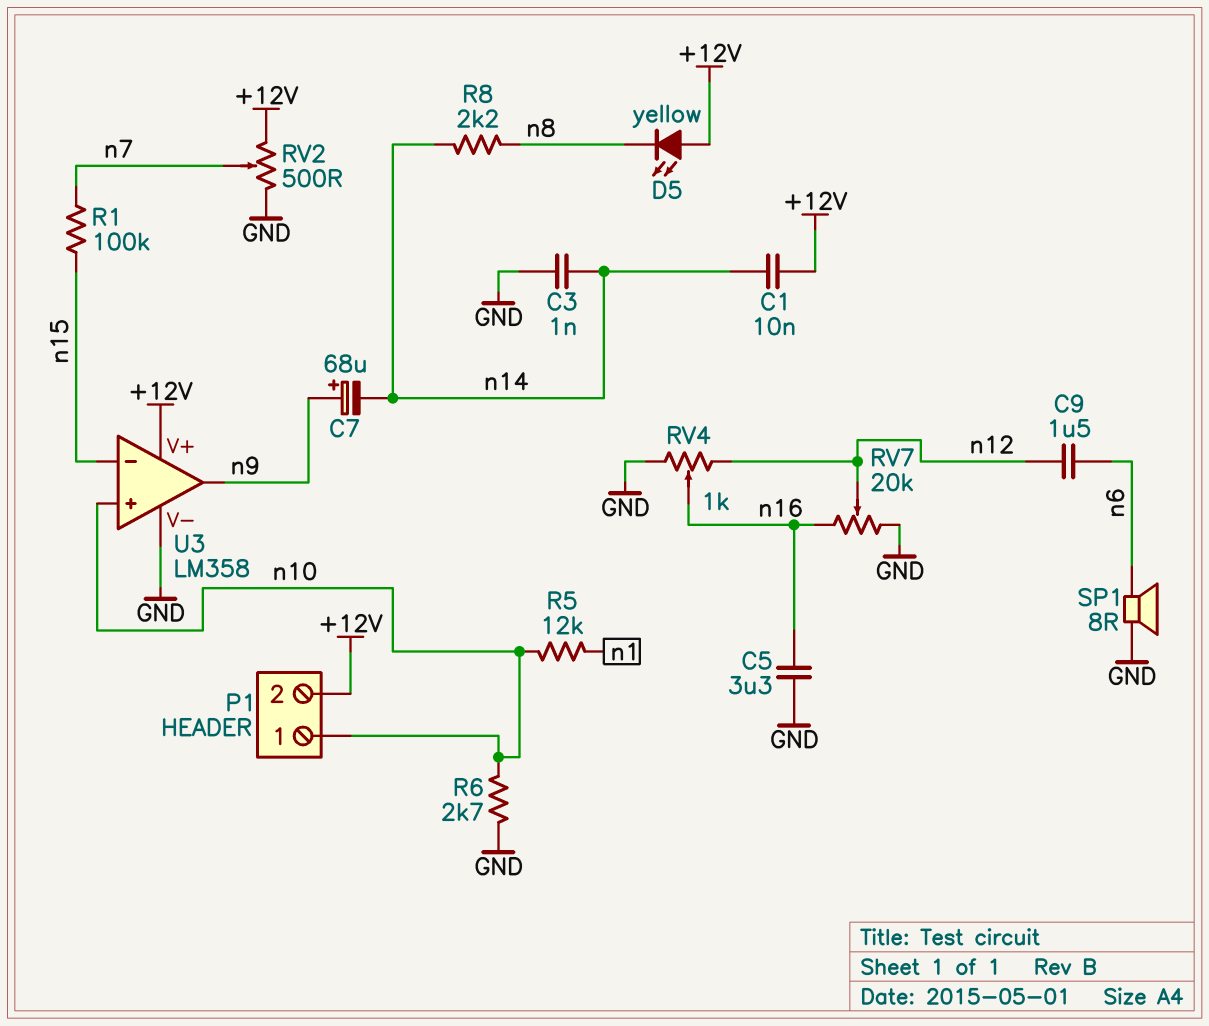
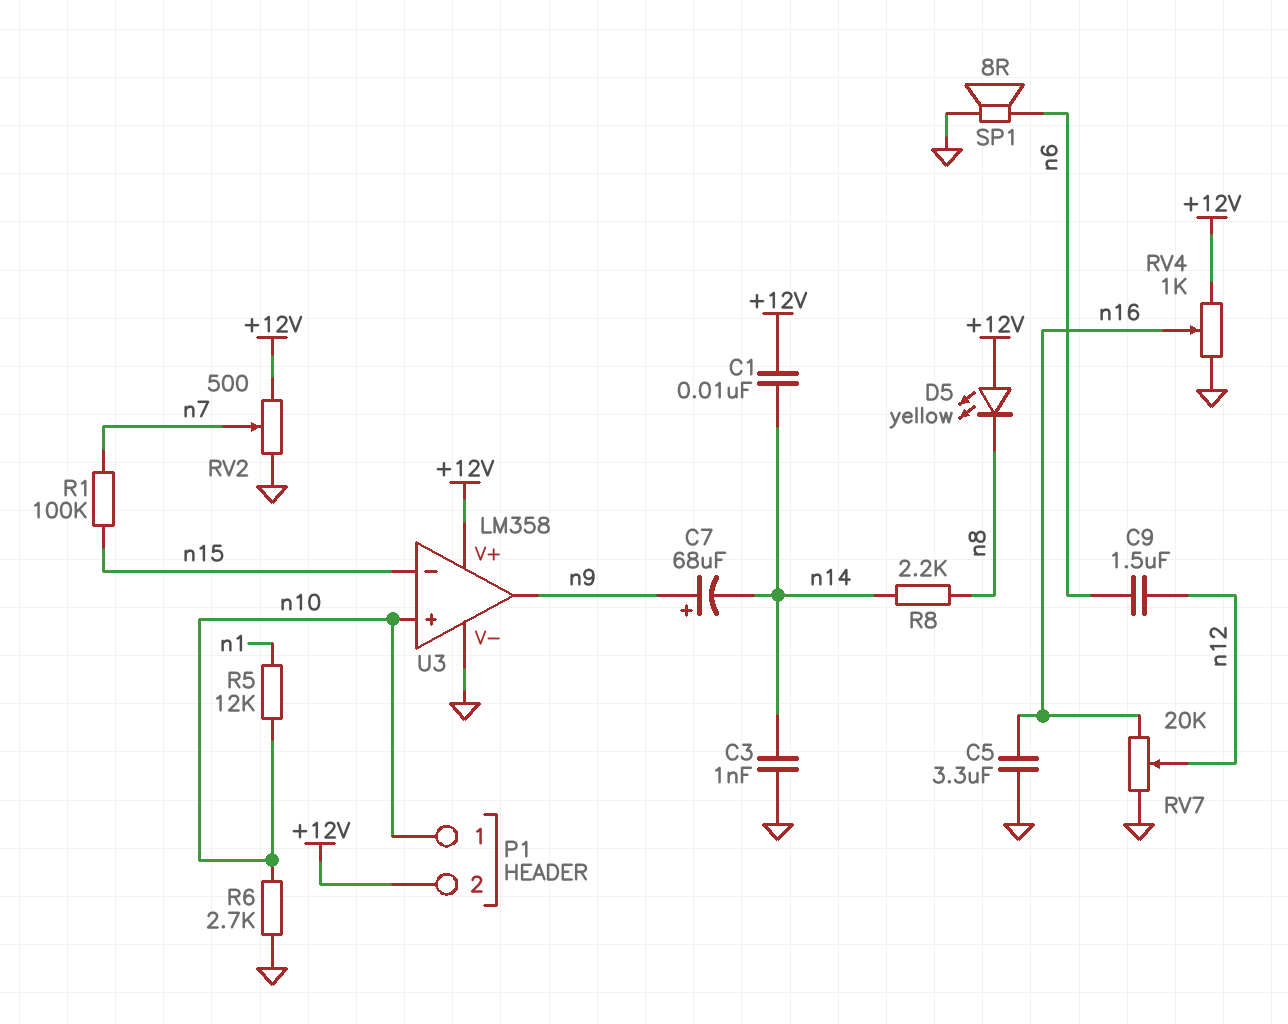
RV4: 1k (GND, n12, wiper n16) -> 1k (+12V, GND, wiper n16)

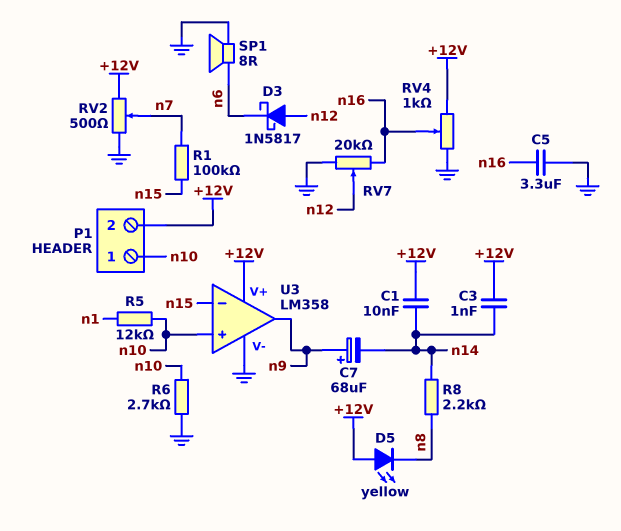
C3: 1nF (GND, n14) -> 1nF (+12V, n14)
C9: 1.5uF (n6, n12) -> none
D3: none -> schottky 1N5817 (A n12, K n6)

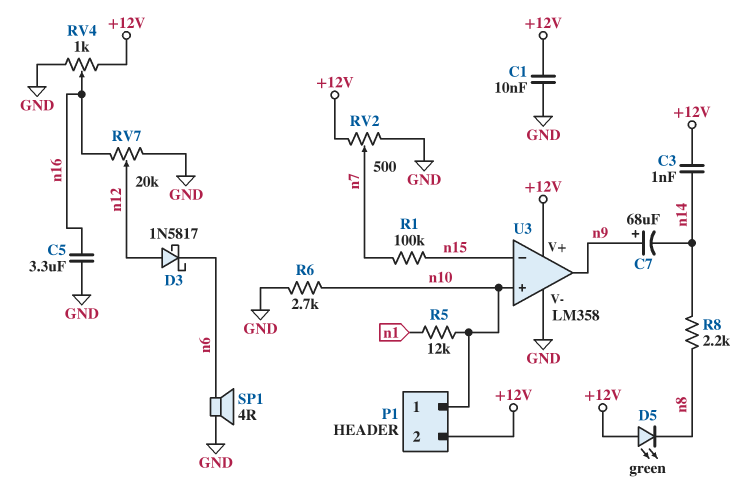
C1: 10nF (+12V, n14) -> 10nF (+12V, GND)
D5: LED yellow (A +12V, K n8) -> LED green (A +12V, K n8)
SP1: speaker 8R (GND, n6) -> speaker 4R (GND, n6)

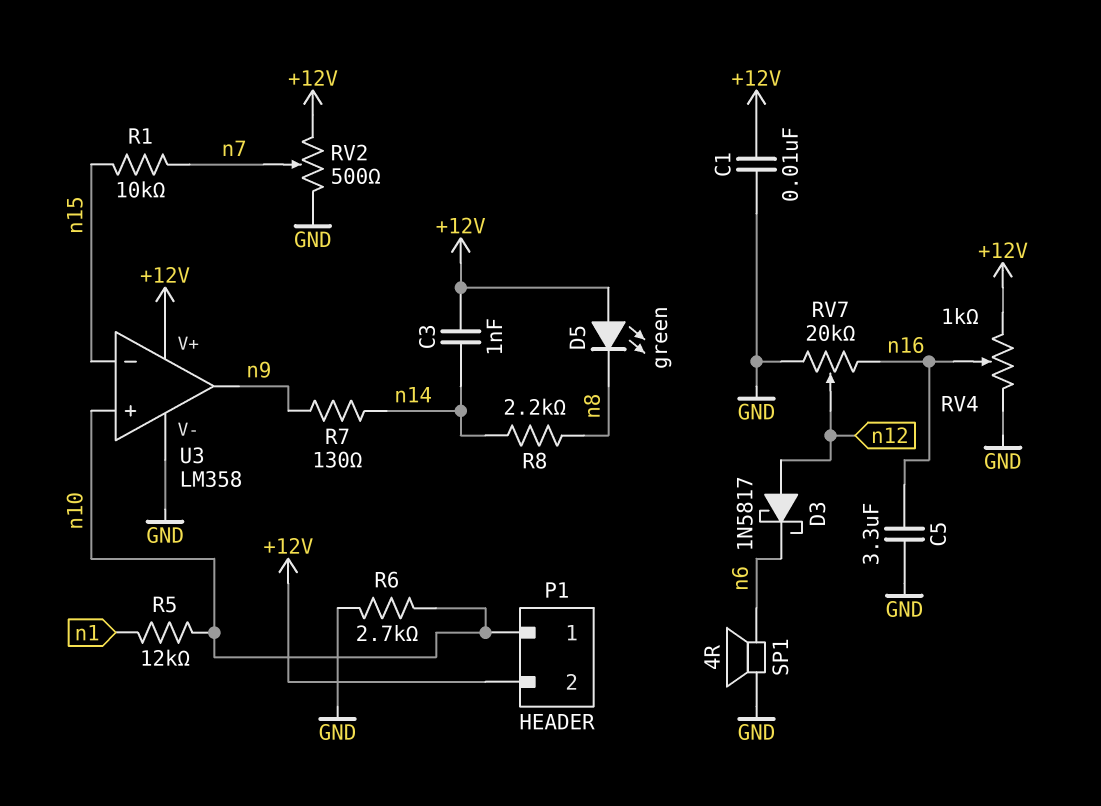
C7: 68uF (plus n9, minus n14) -> none
R1: 100k (n7, n15) -> 10k (n7, n15)
R7: none -> 130 (n9, n14)

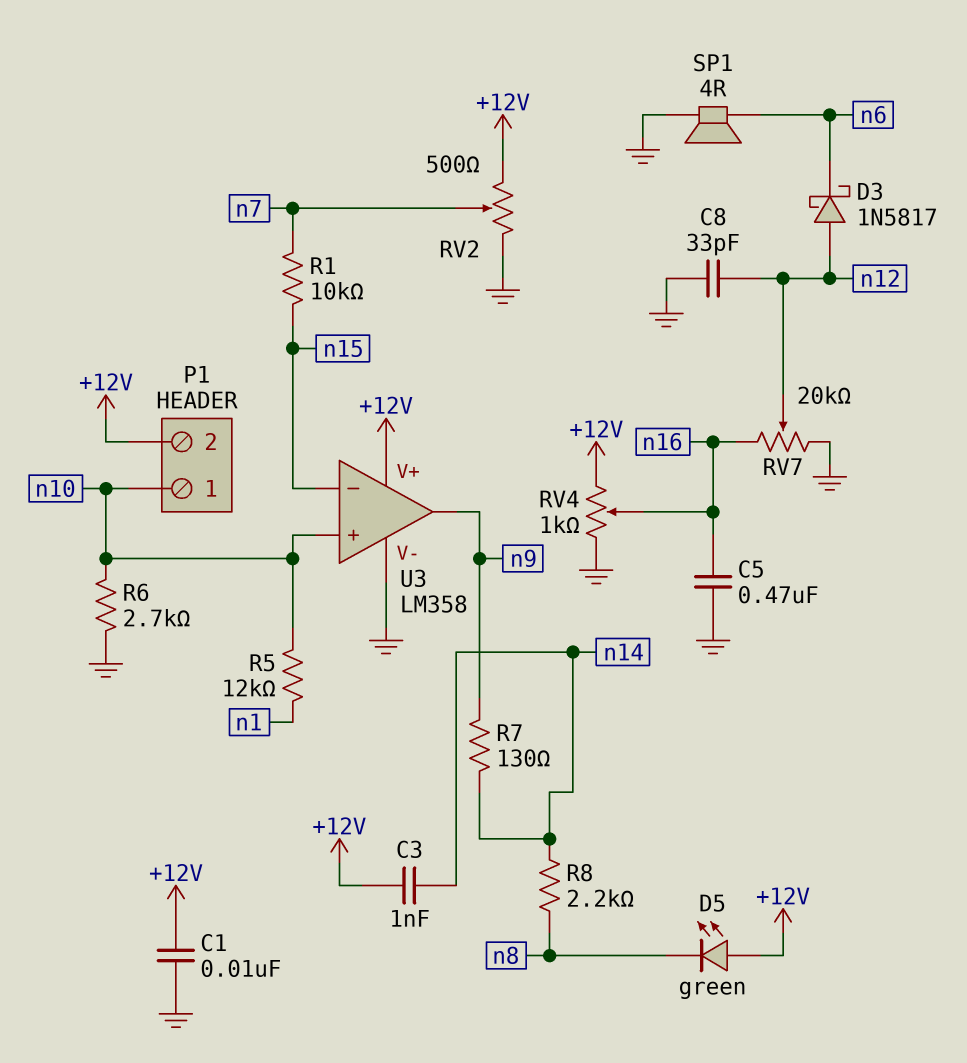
C5: 3.3uF (GND, n16) -> 470nF (GND, n16)
C8: none -> 33pF (GND, n12)

